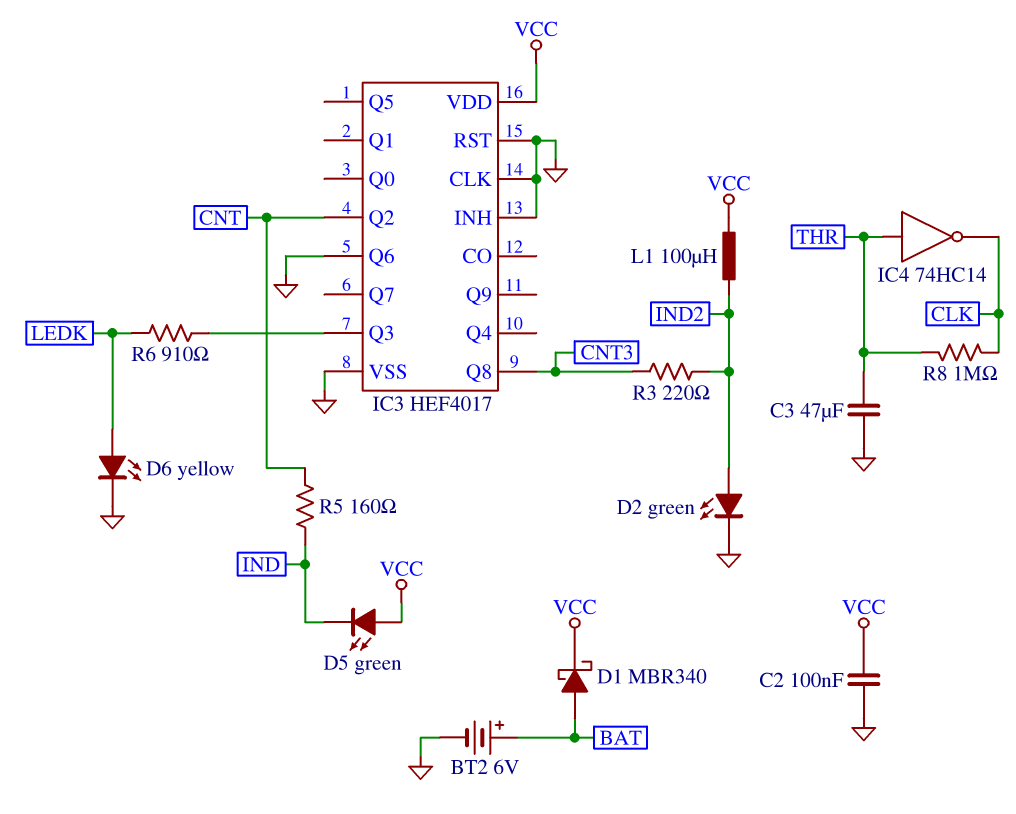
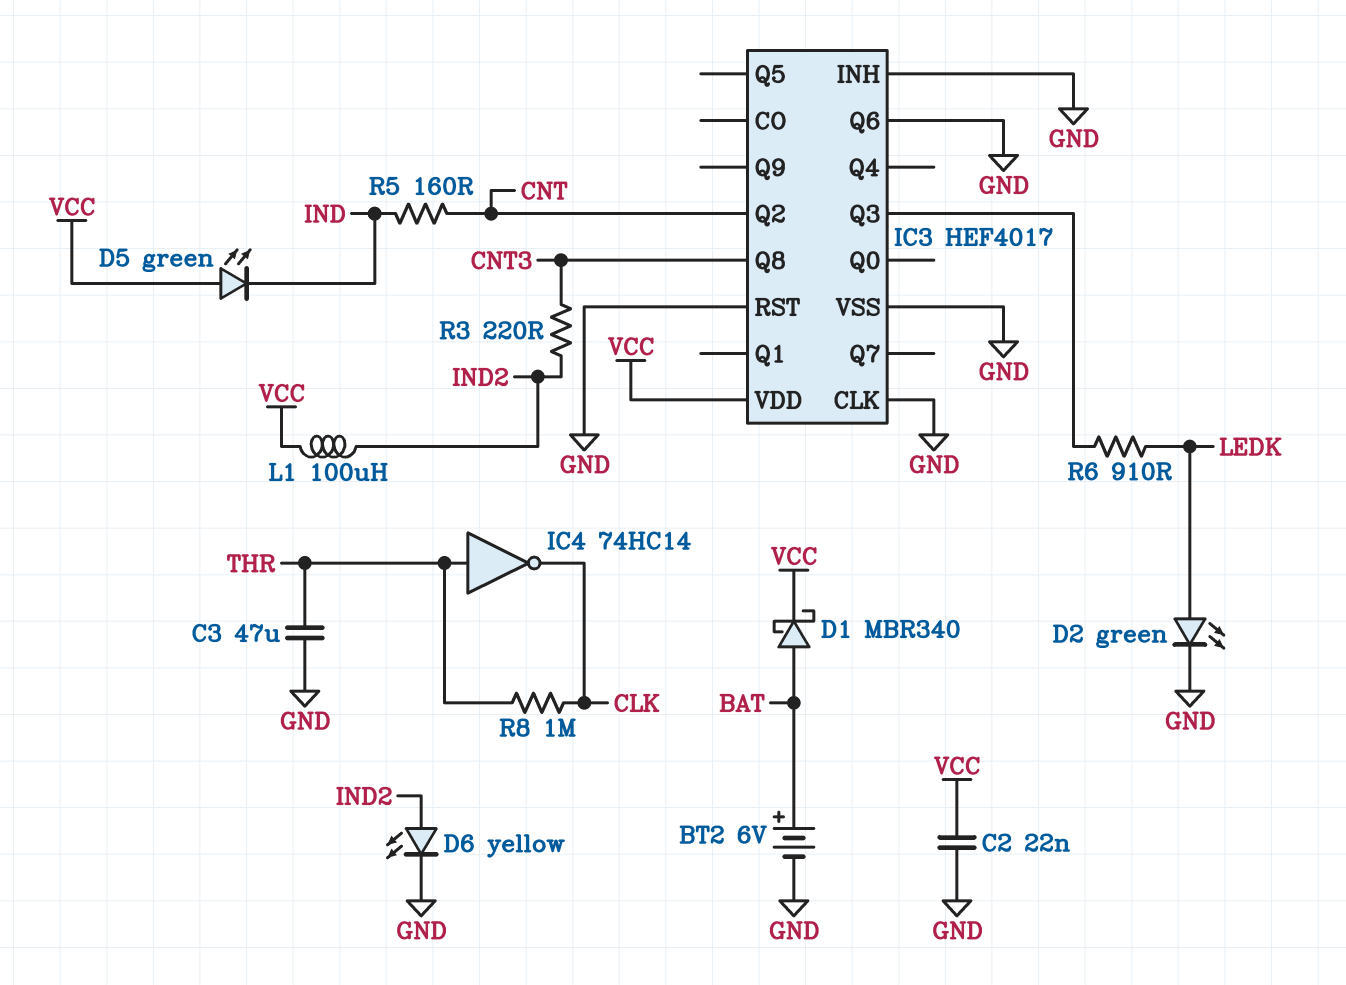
C2: 100nF (GND, VCC) -> 22nF (GND, VCC)
D2: LED green (A IND2, K GND) -> LED green (A LEDK, K GND)
D6: LED yellow (A LEDK, K GND) -> LED yellow (A IND2, K GND)

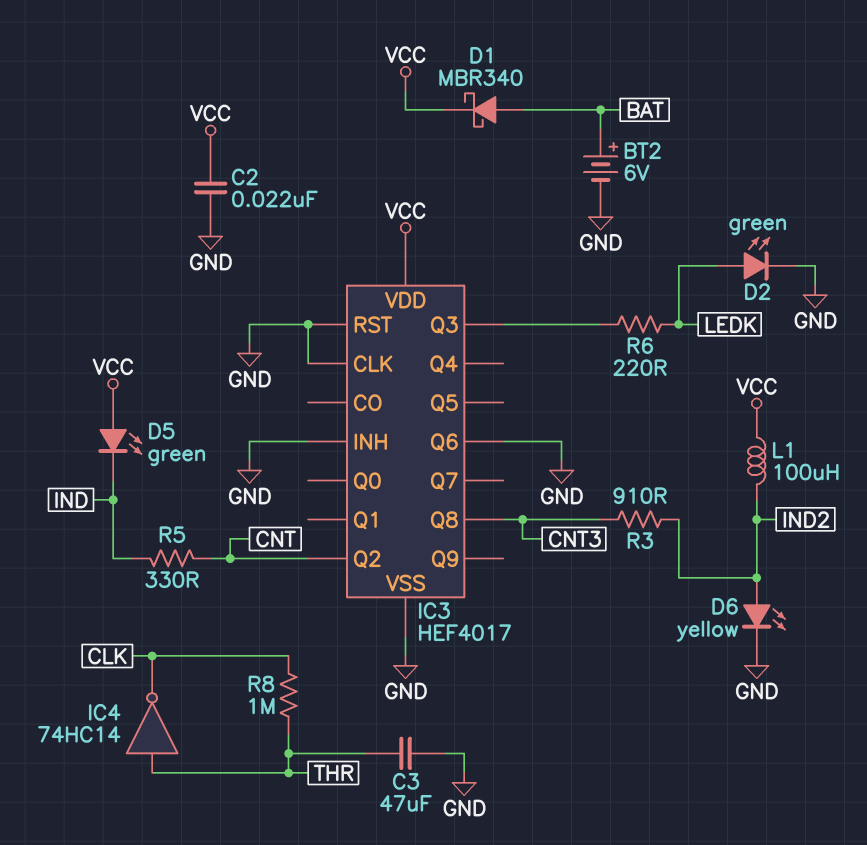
R3: 220 (CNT3, IND2) -> 910 (CNT3, IND2)
R5: 160 (CNT, IND) -> 330 (CNT, IND)
R6: 910 (IC3/Q3, LEDK) -> 220 (IC3/Q3, LEDK)

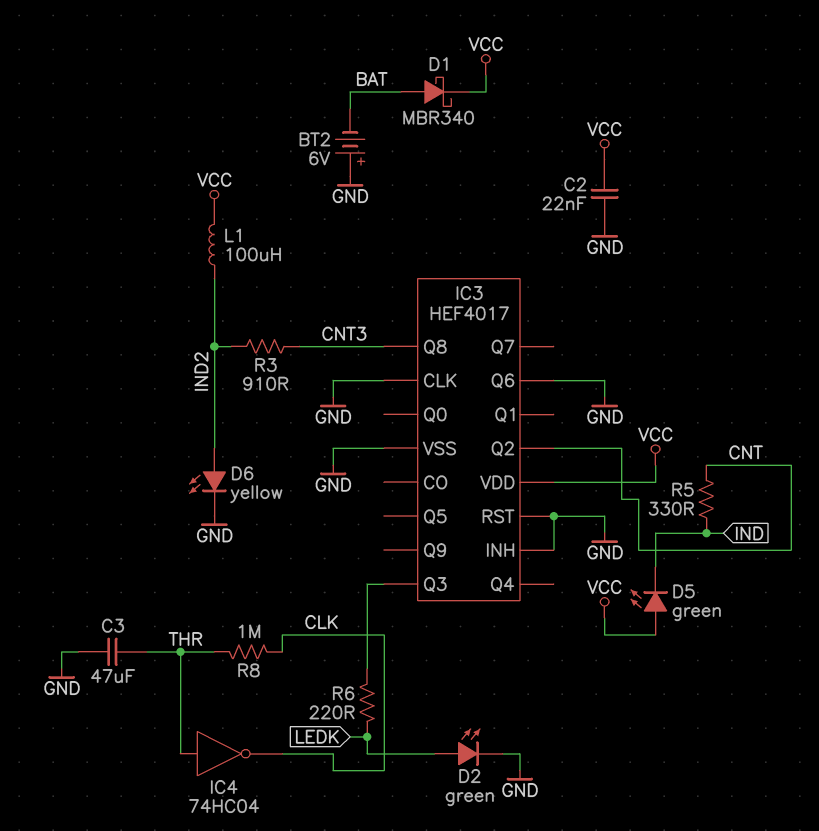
BT2: 6V (plus BAT, minus GND) -> 6V (plus GND, minus BAT)
IC4: NOT 74HC14 (in THR, out CLK) -> NOT 74HC04 (in THR, out CLK)

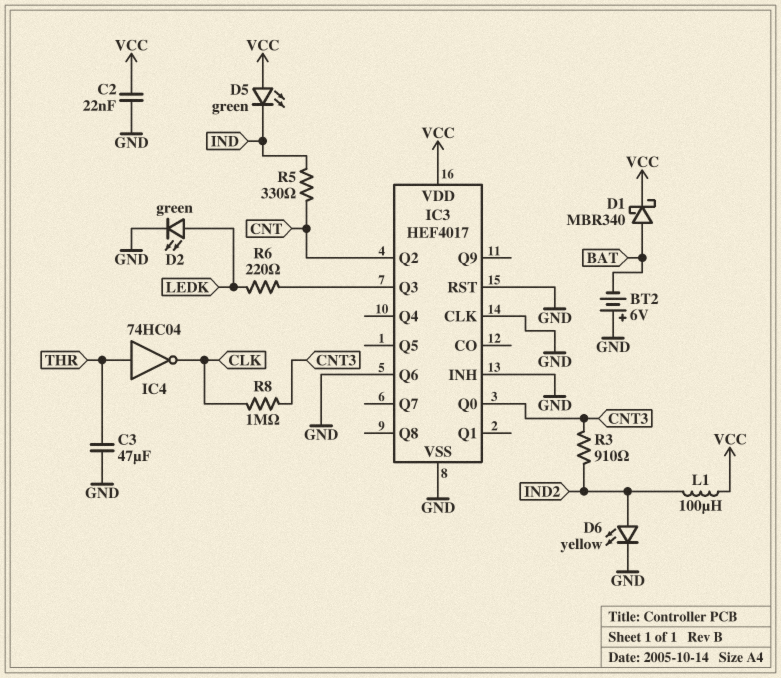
IC3 pin Q0: none -> CNT3
IC3 pin Q8: CNT3 -> none
R8: 1M (CLK, THR) -> 1M (CLK, CNT3)

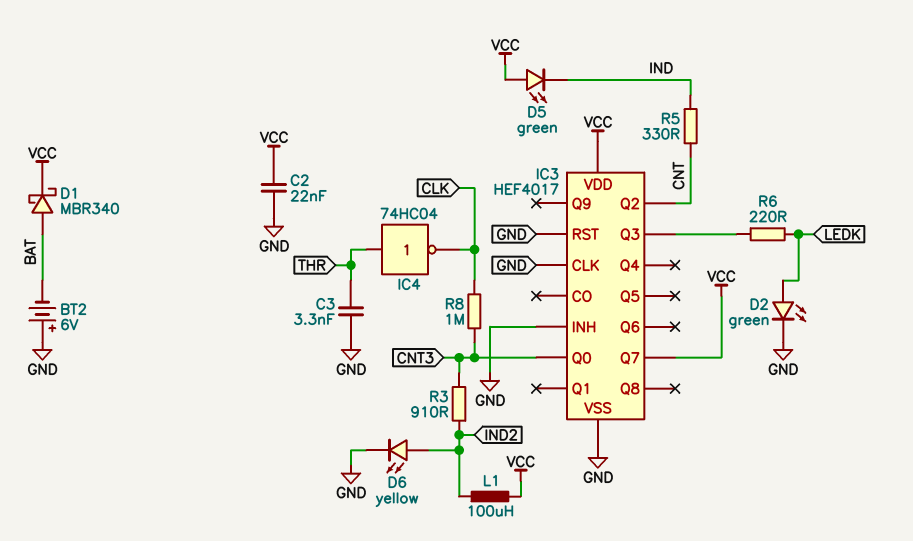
C3: 47uF (GND, THR) -> 3.3nF (GND, THR)
IC3 pin Q6: GND -> none
IC3 pin Q7: none -> VCC

